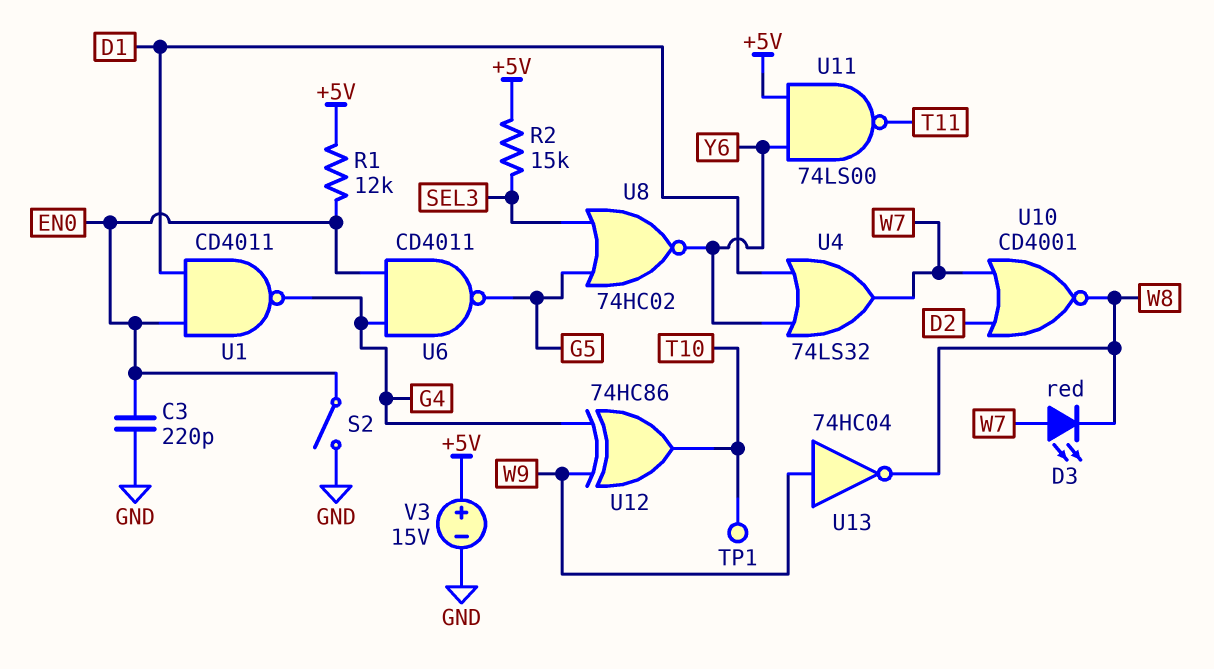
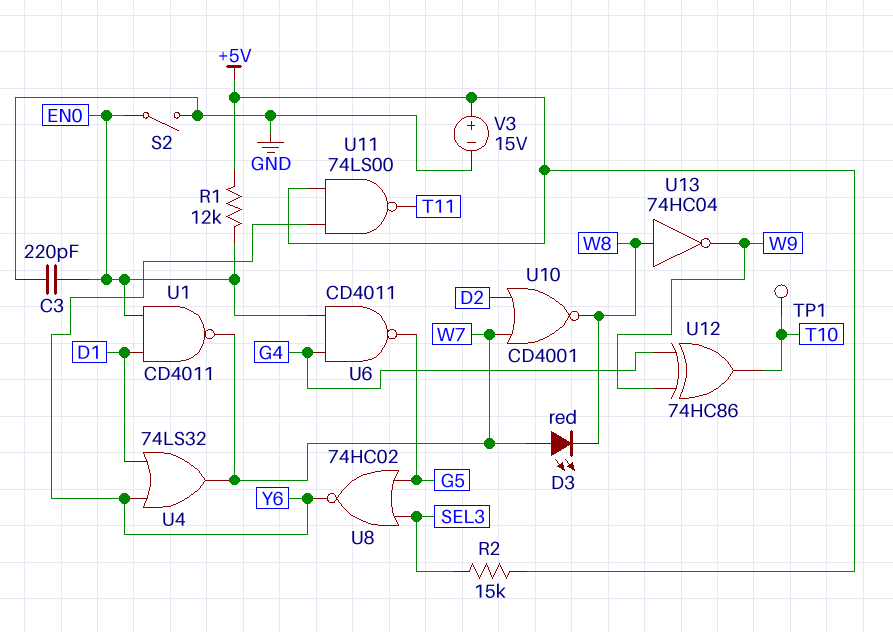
U1: NAND CD4011 (in D1, in EN0, out G4) -> NAND CD4011 (in D1, in EN0, out W7)
U13: NOT 74HC04 (in W9, out W8) -> NOT 74HC04 (in W8, out W9)

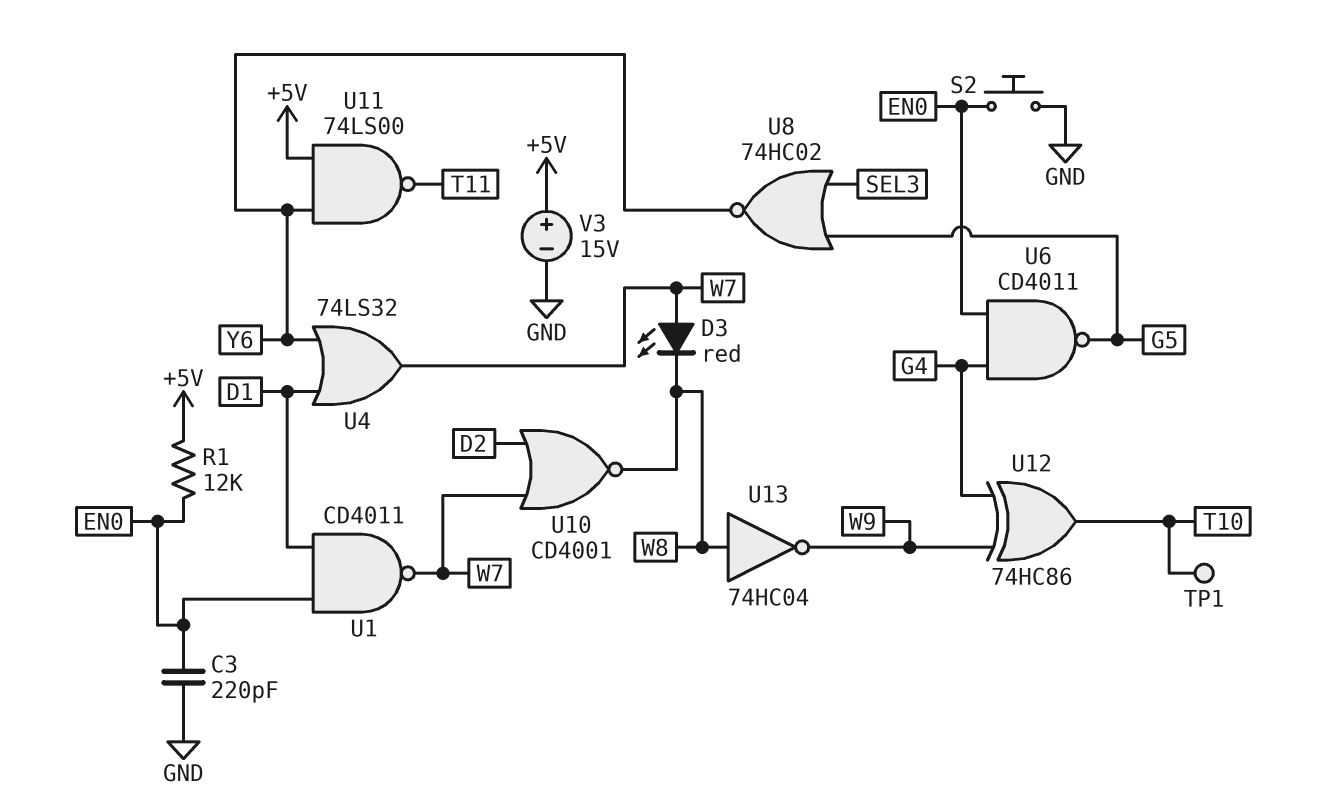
R2: 15k (+5V, SEL3) -> none
S2: switch (EN0, GND) -> button (EN0, GND)

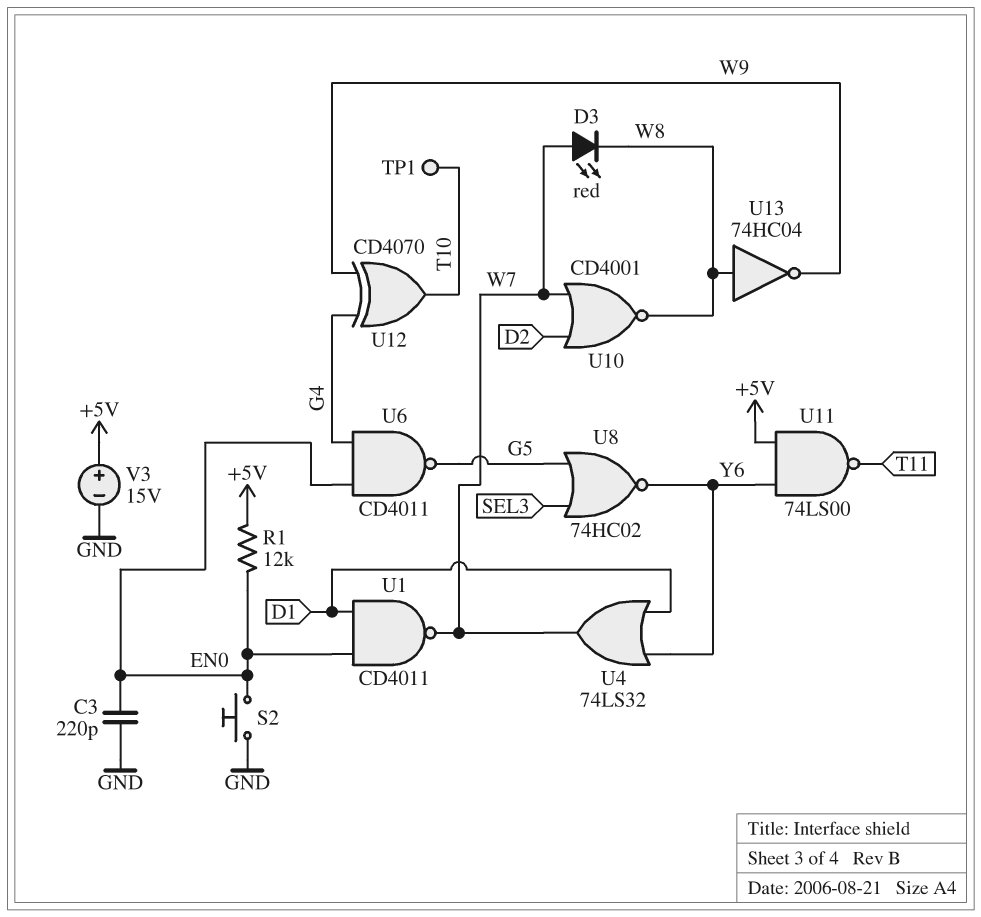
U12: XOR 74HC86 (in G4, in W9, out T10) -> XOR CD4070 (in G4, in W9, out T10)

